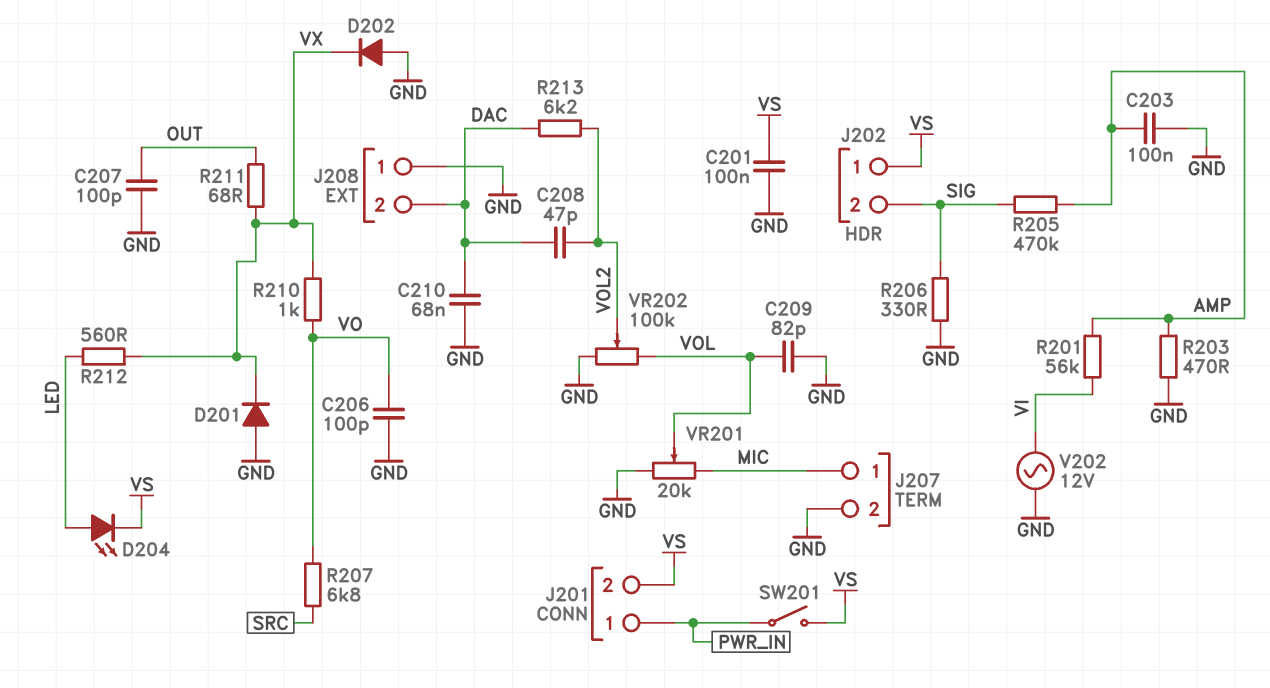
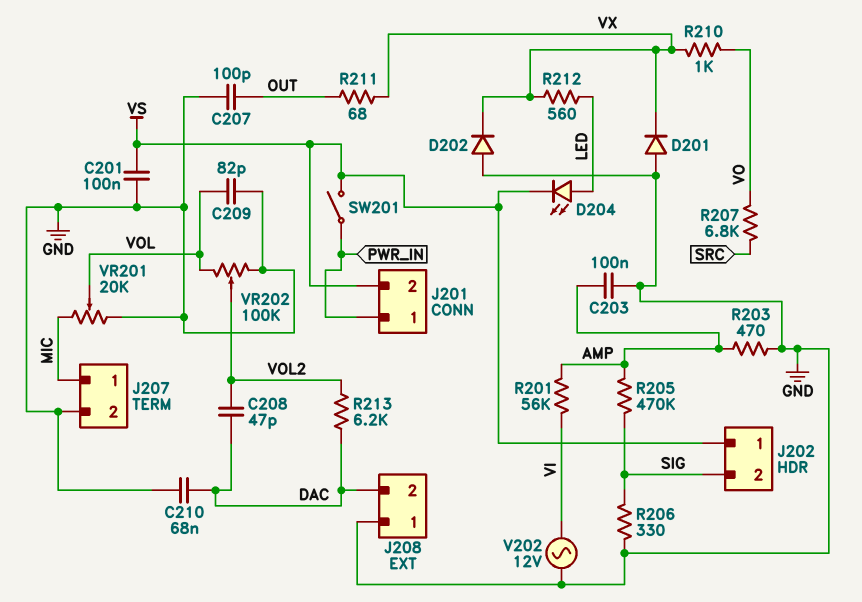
C206: 100pF (GND, VO) -> none

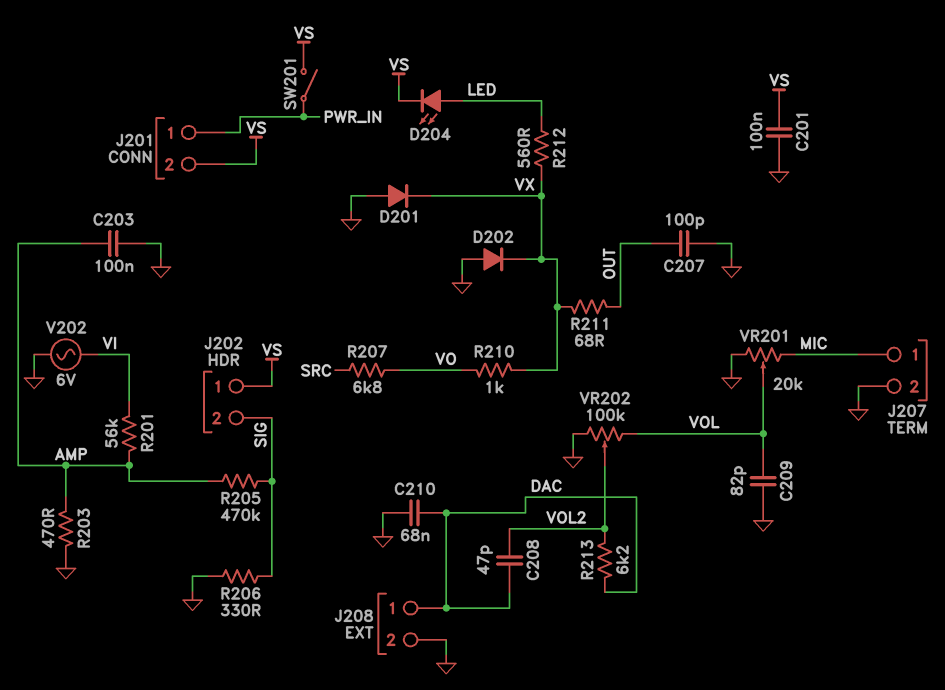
J208 pin 1: GND -> DAC
J208 pin 2: DAC -> GND
V202: AC 12V (GND, VI) -> AC 6V (GND, VI)

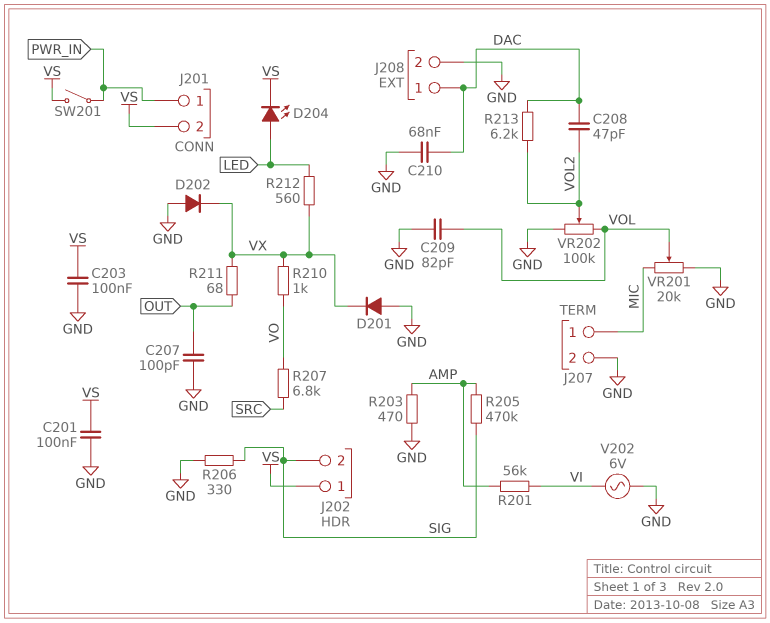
C203: 100nF (AMP, GND) -> 100nF (GND, VS)

